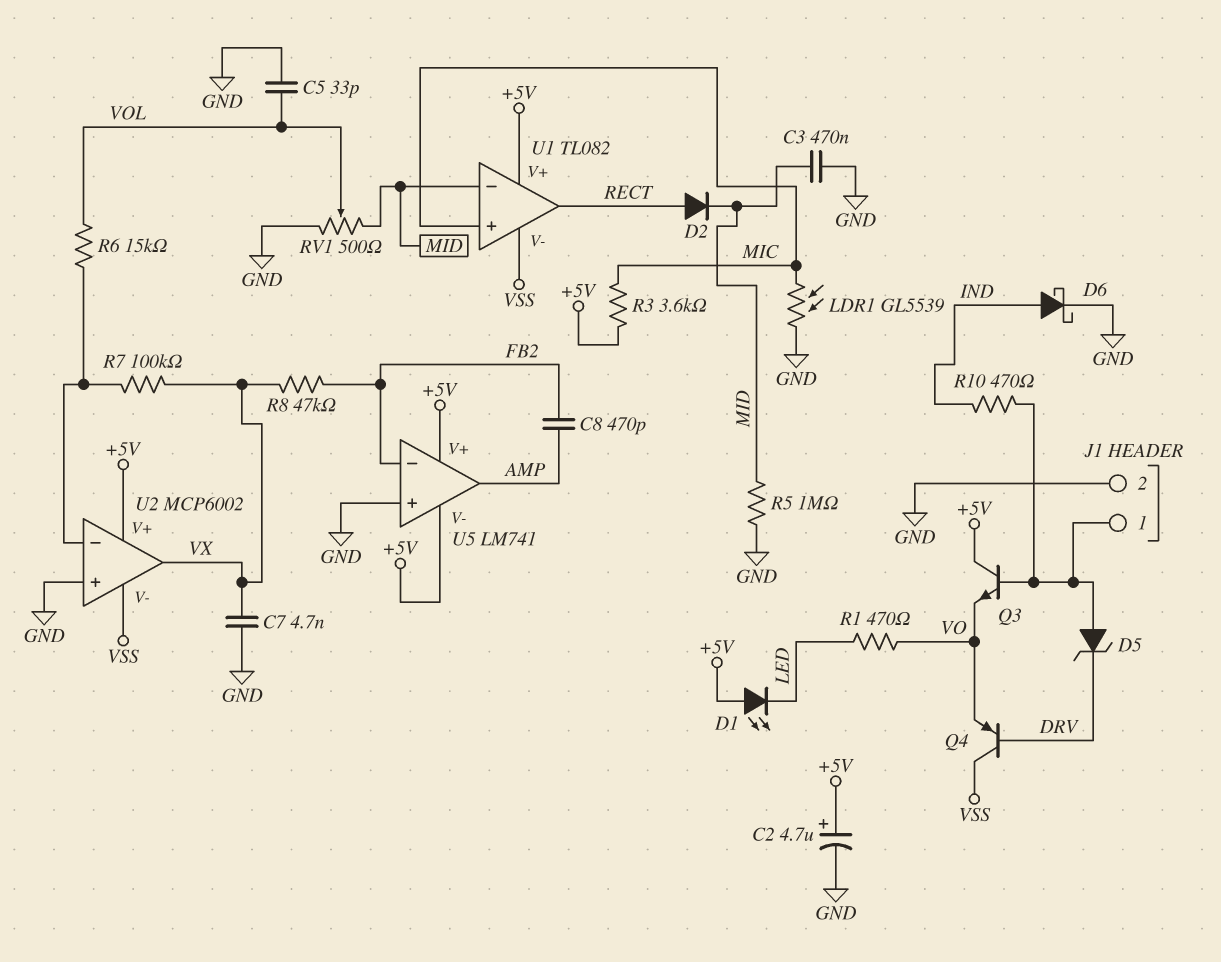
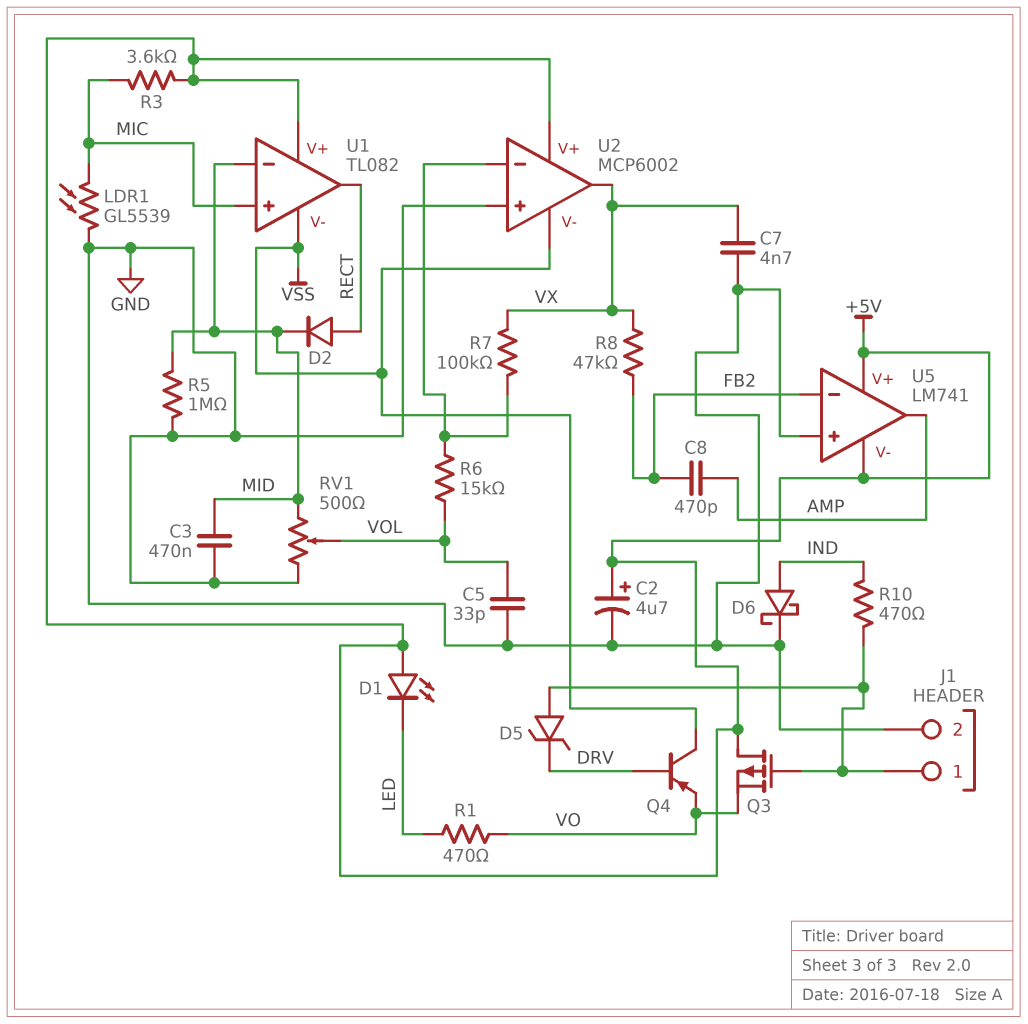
Q3: NPN (B J1/1, C +5V, E VO) -> PMOS (G J1/1, D +5V, S VO)

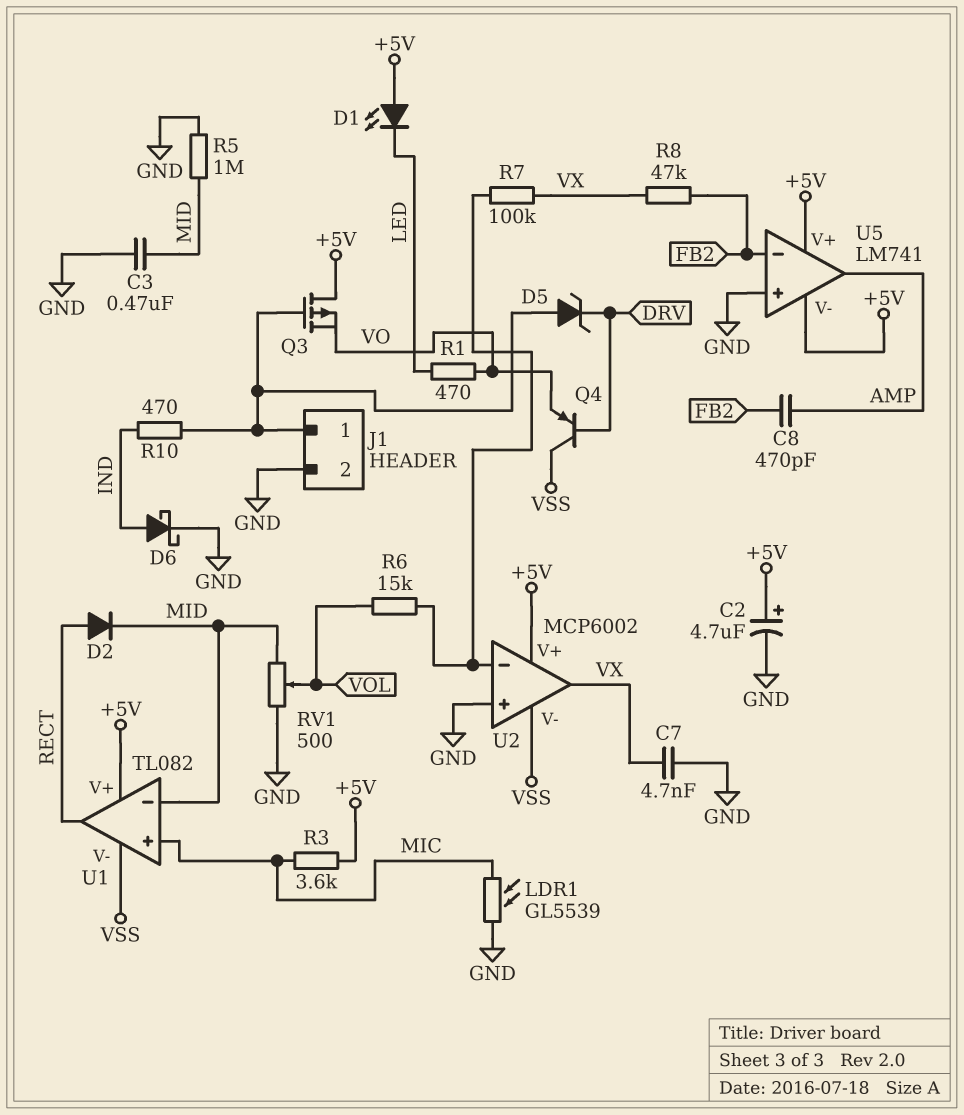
C5: 33pF (GND, VOL) -> none

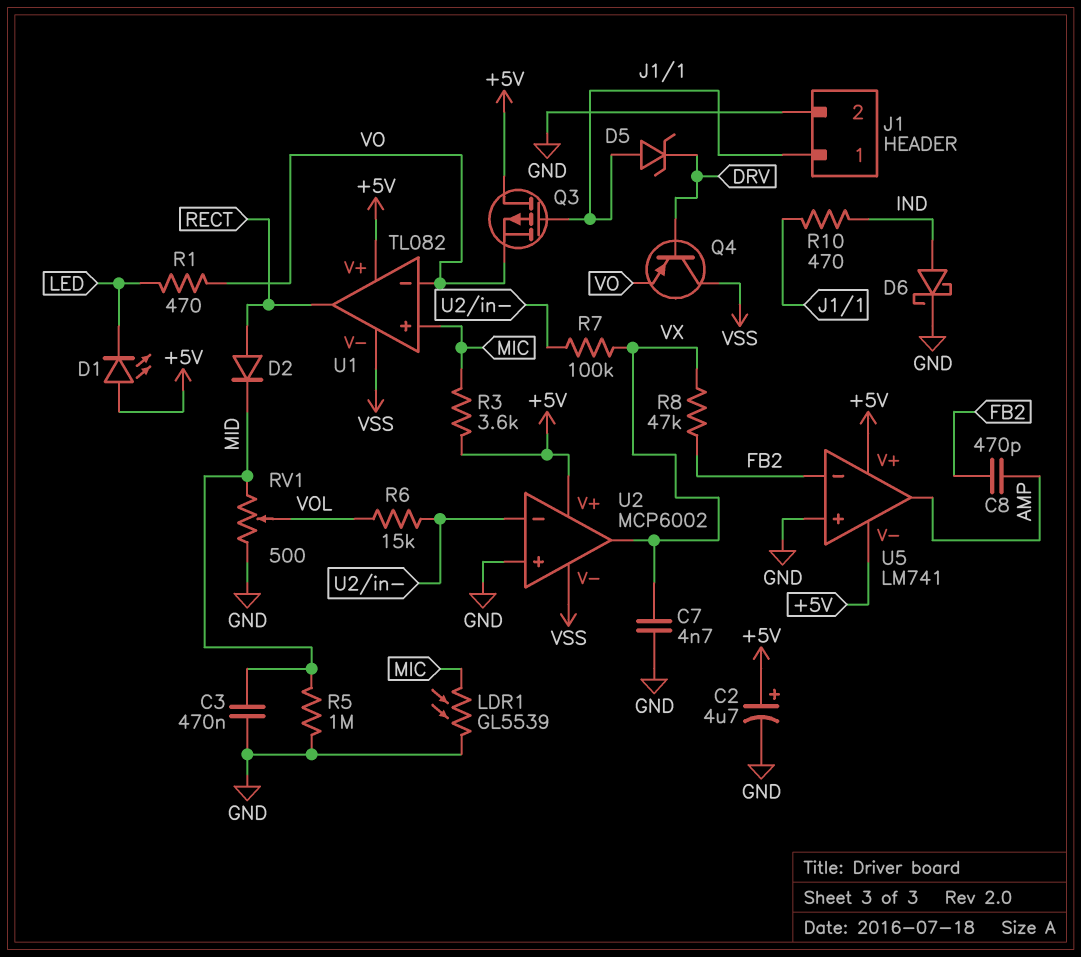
U1 pin in-: MID -> VO

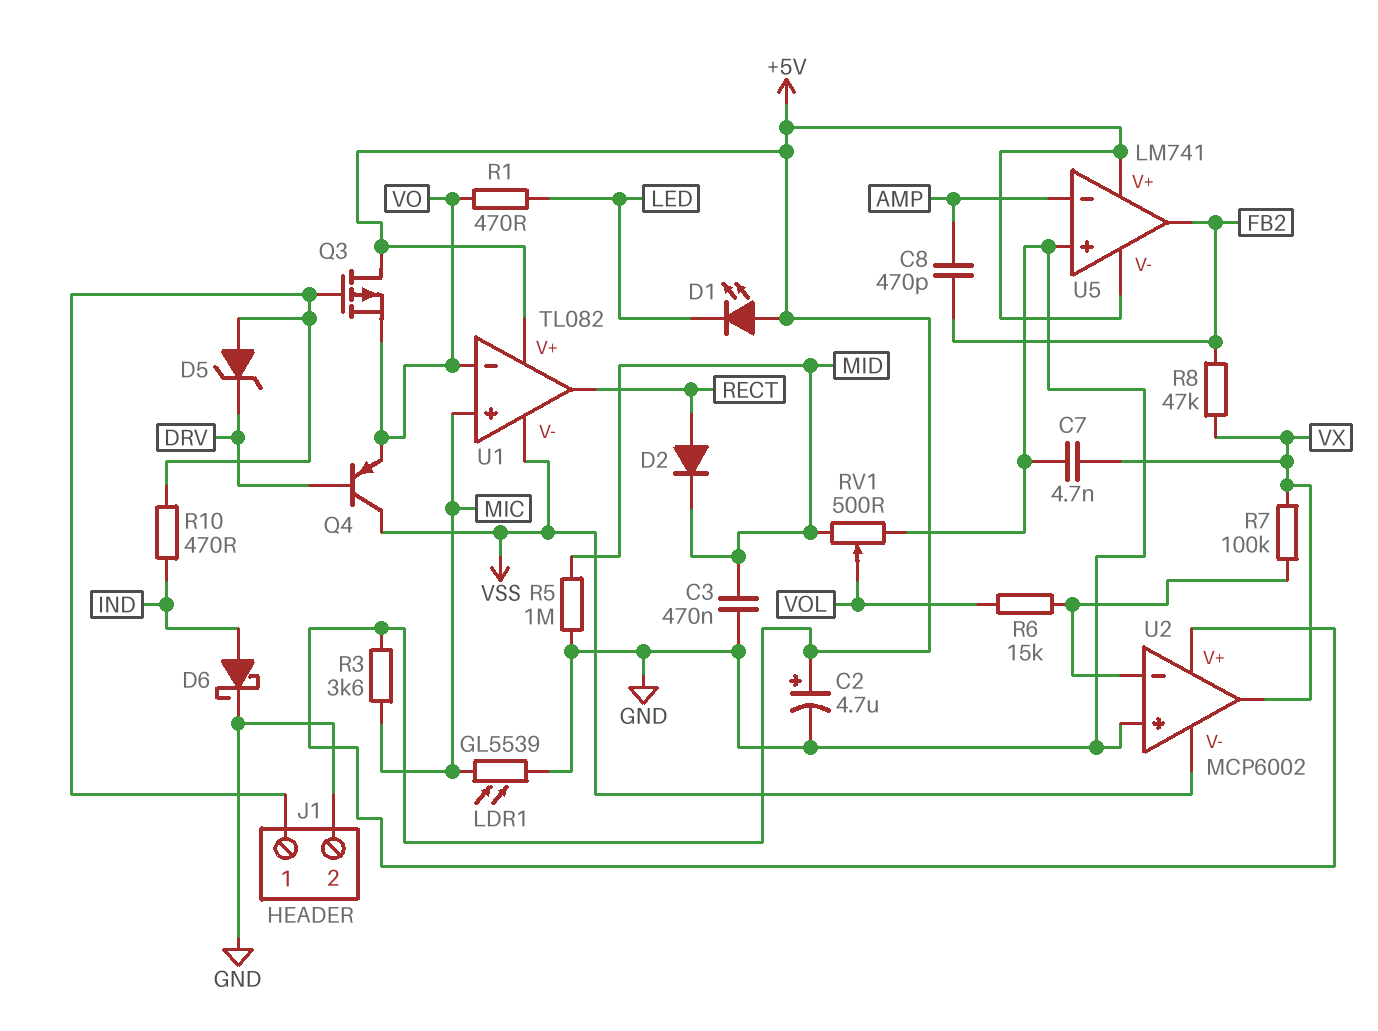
U5 pin in-: FB2 -> AMP
U5 pin out: AMP -> FB2

